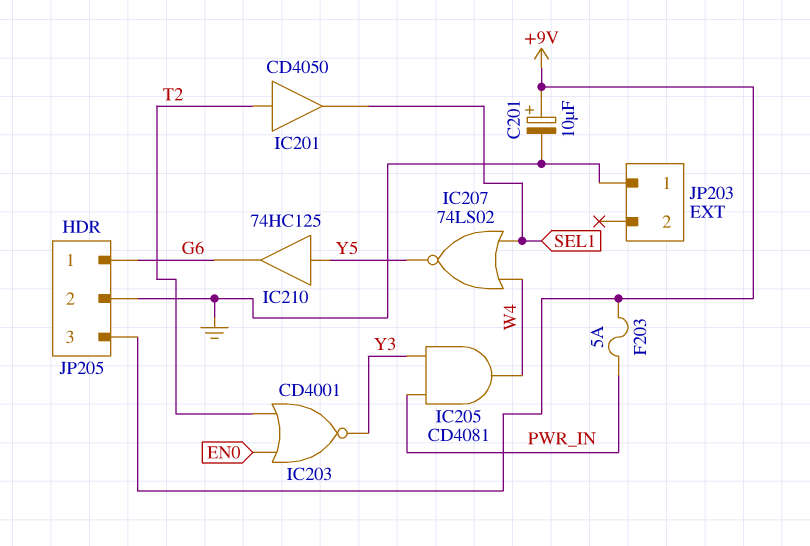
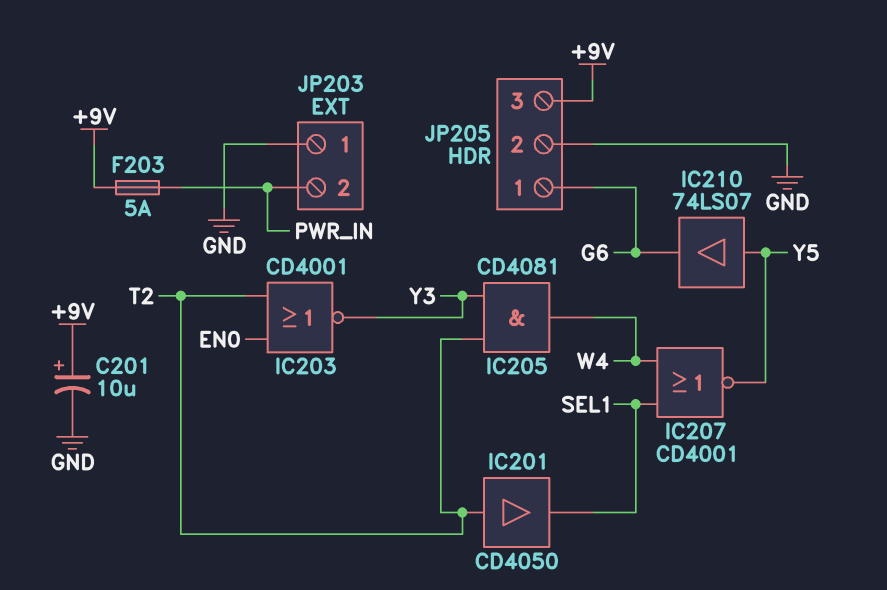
IC205: AND CD4081 (in PWR_IN, in Y3, out W4) -> AND CD4081 (in T2, in Y3, out W4)
IC207: NOR 74LS02 (in SEL1, in W4, out Y5) -> NOR CD4001 (in SEL1, in W4, out Y5)
IC210: buffer 74HC125 (in Y5, out G6) -> buffer 74LS07 (in Y5, out G6)
JP203 pin 2: none -> PWR_IN

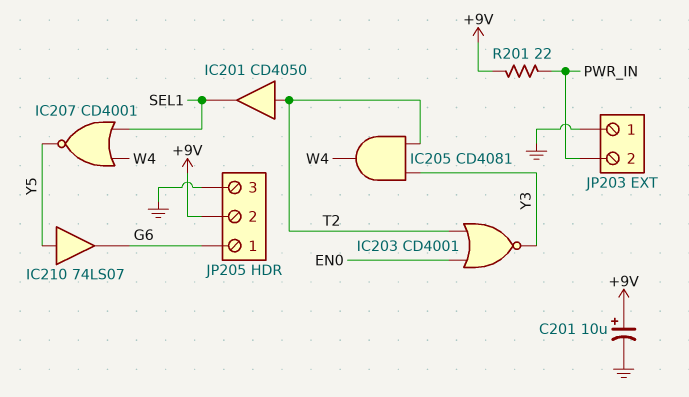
F203: 5A (+9V, PWR_IN) -> none
JP205 pin 2: GND -> +9V
JP205 pin 3: +9V -> GND
R201: none -> 22 (+9V, PWR_IN)

